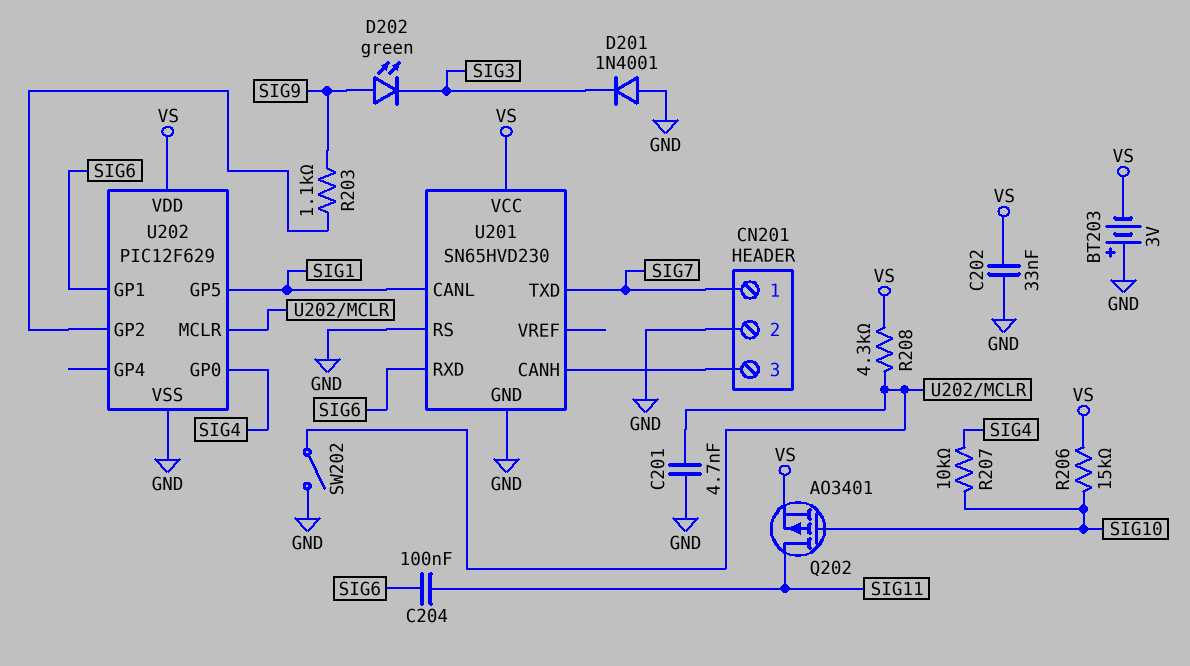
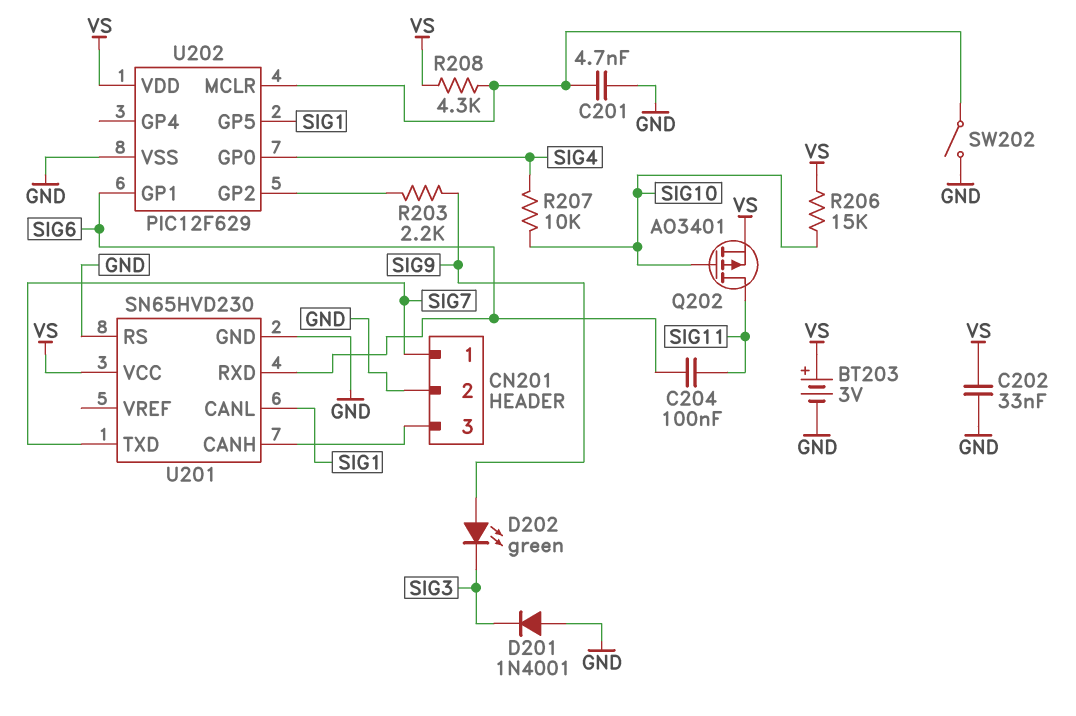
BT203: 3V (plus GND, minus VS) -> 3V (plus VS, minus GND)
R203: 1.1k (SIG9, U202/GP2) -> 2.2k (SIG9, U202/GP2)

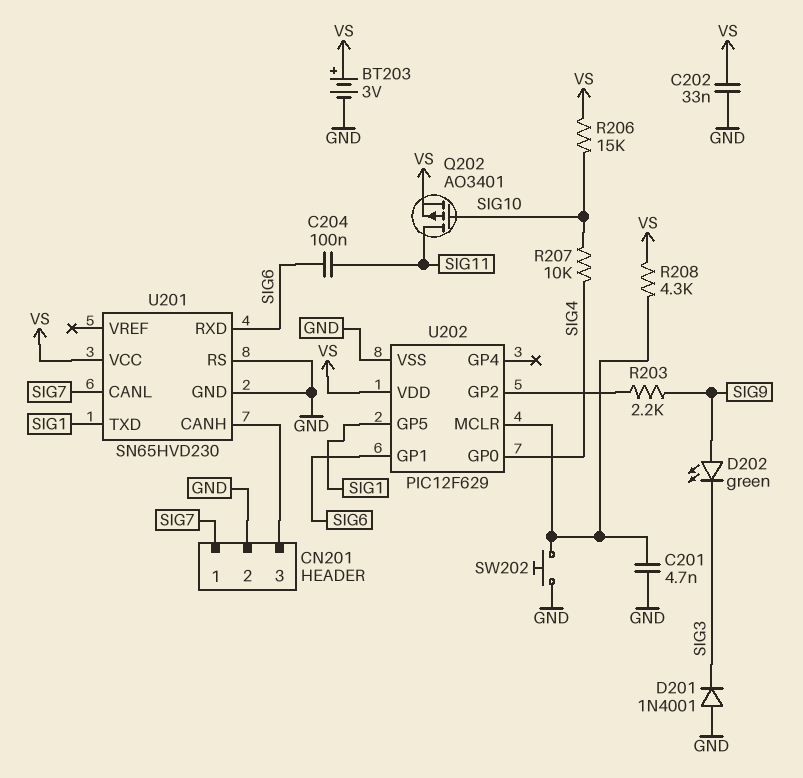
SW202: switch (GND, U202/MCLR) -> button (GND, U202/MCLR)
U201 pin CANL: SIG1 -> SIG7
U201 pin TXD: SIG7 -> SIG1

